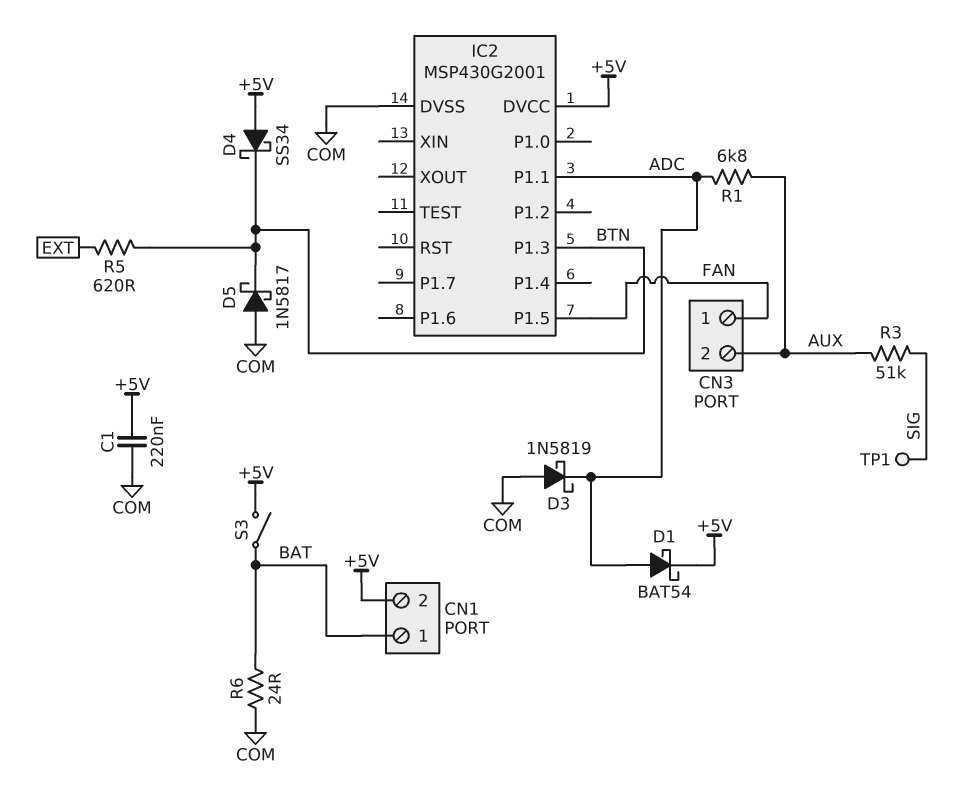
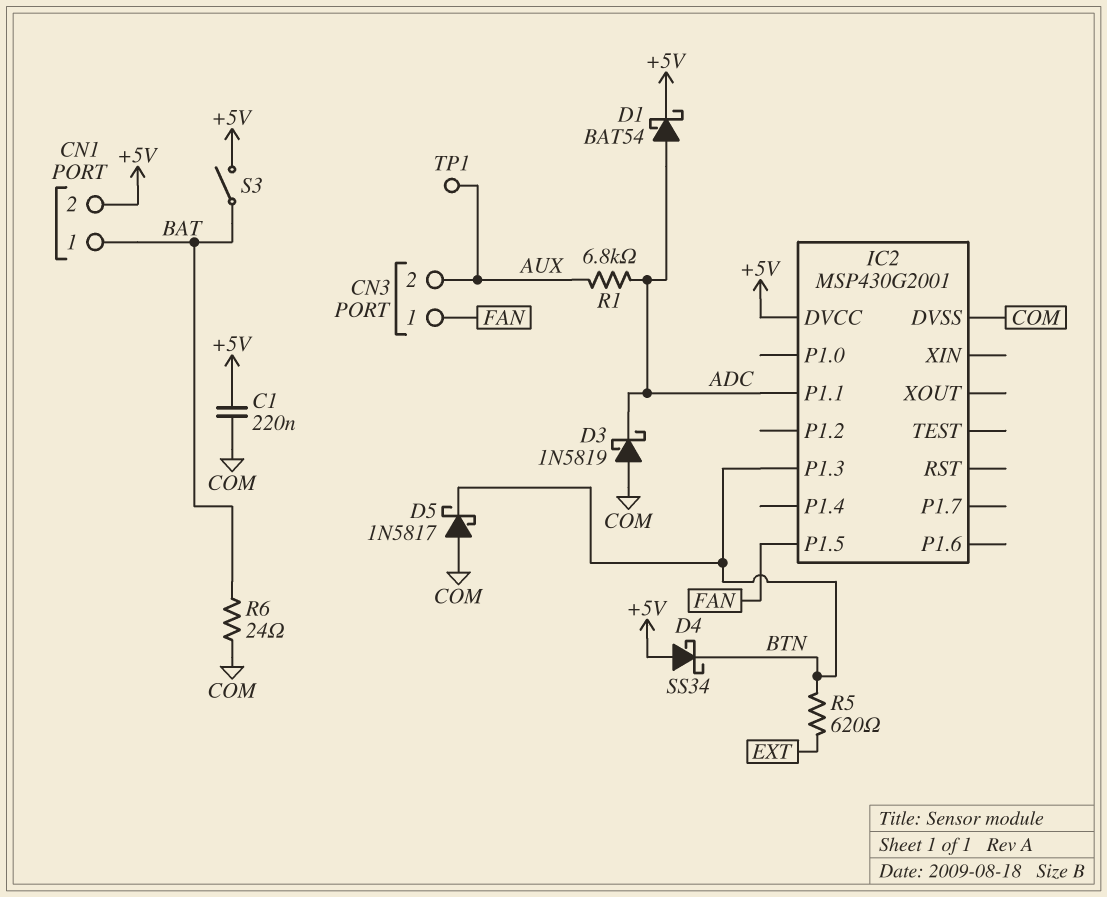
R3: 51k (AUX, SIG) -> none
TP1: test point (SIG) -> test point (AUX)

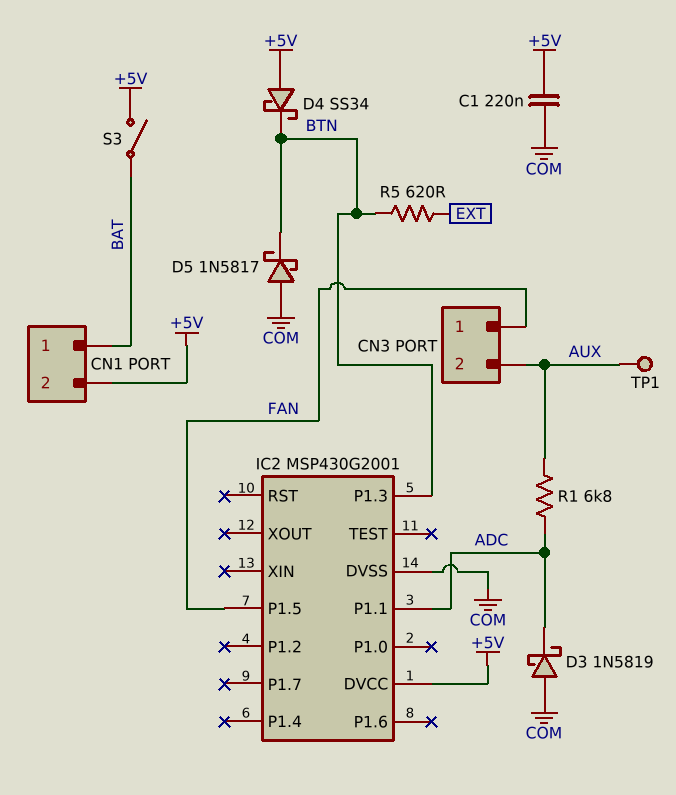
D1: schottky BAT54 (A ADC, K +5V) -> none
R6: 24 (BAT, COM) -> none

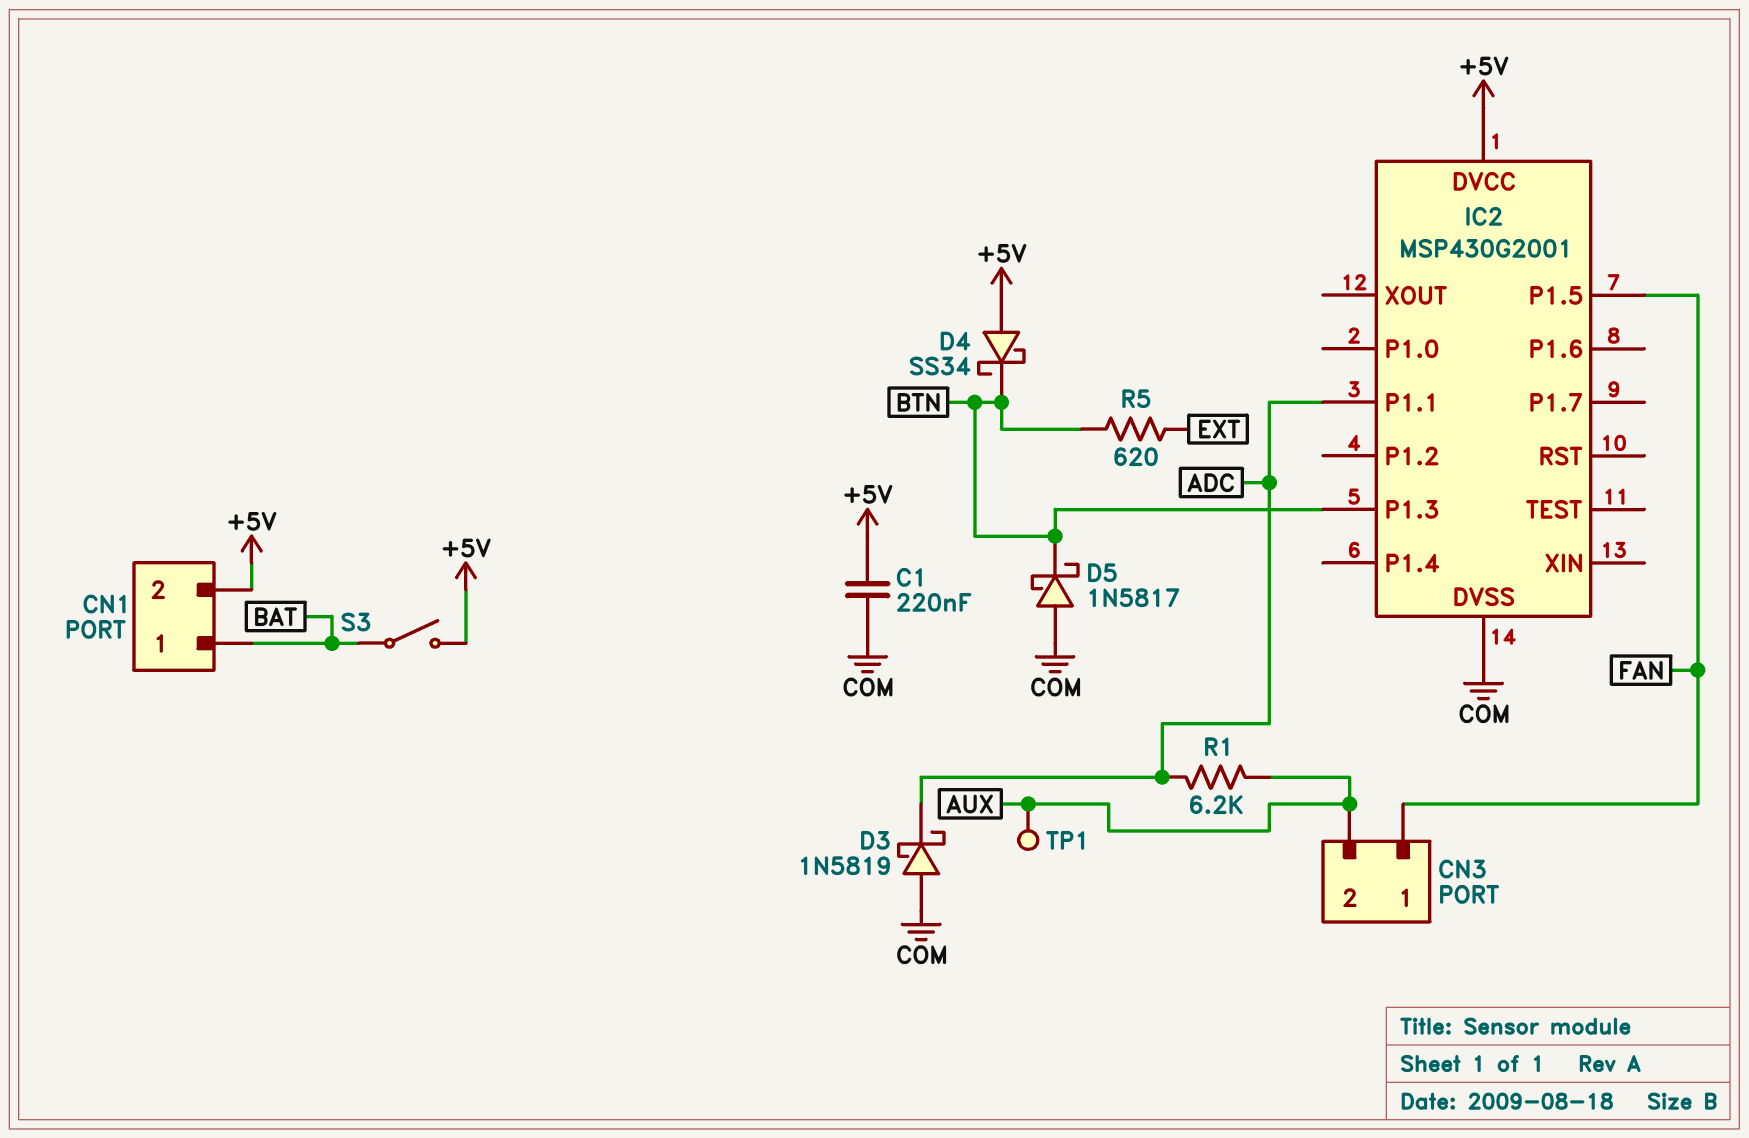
R1: 6.8k (ADC, AUX) -> 6.2k (ADC, AUX)

